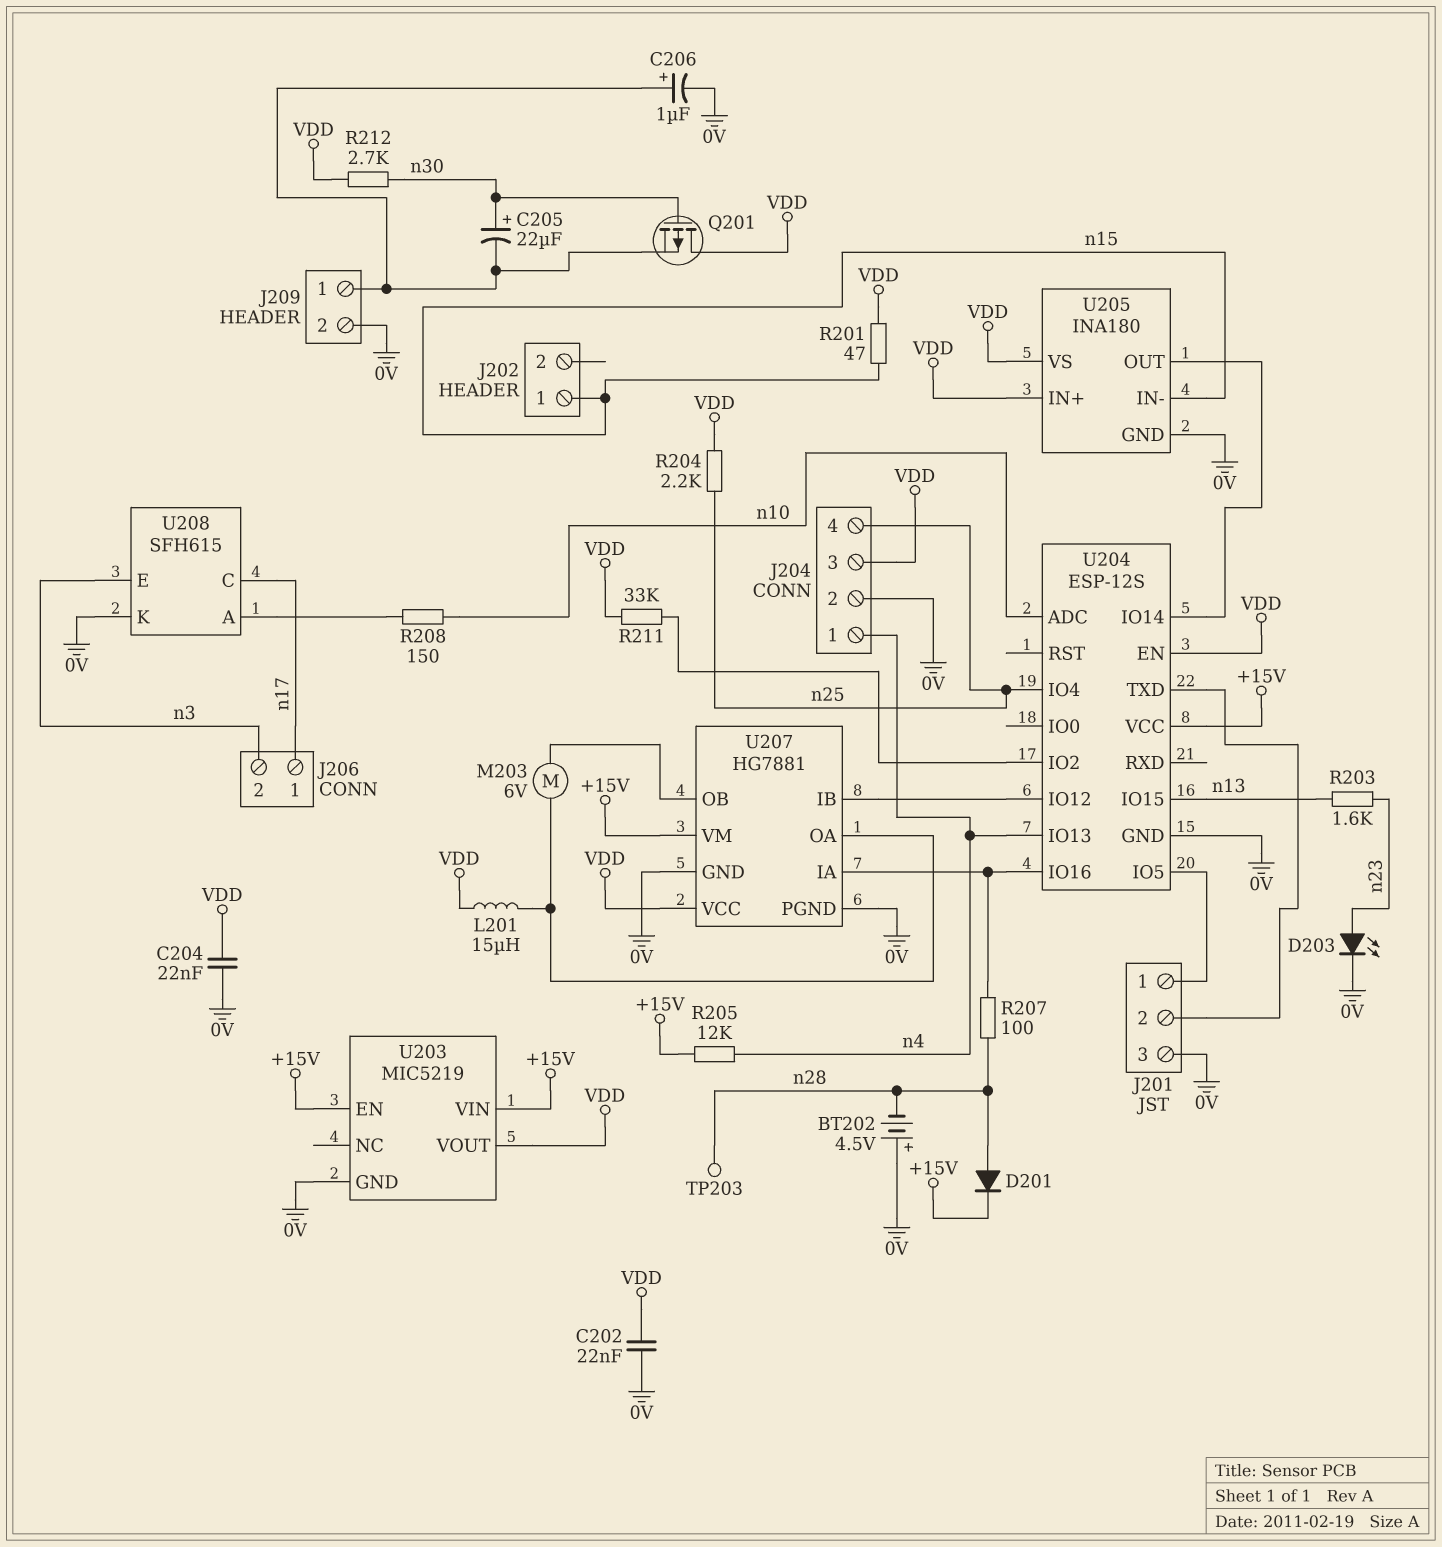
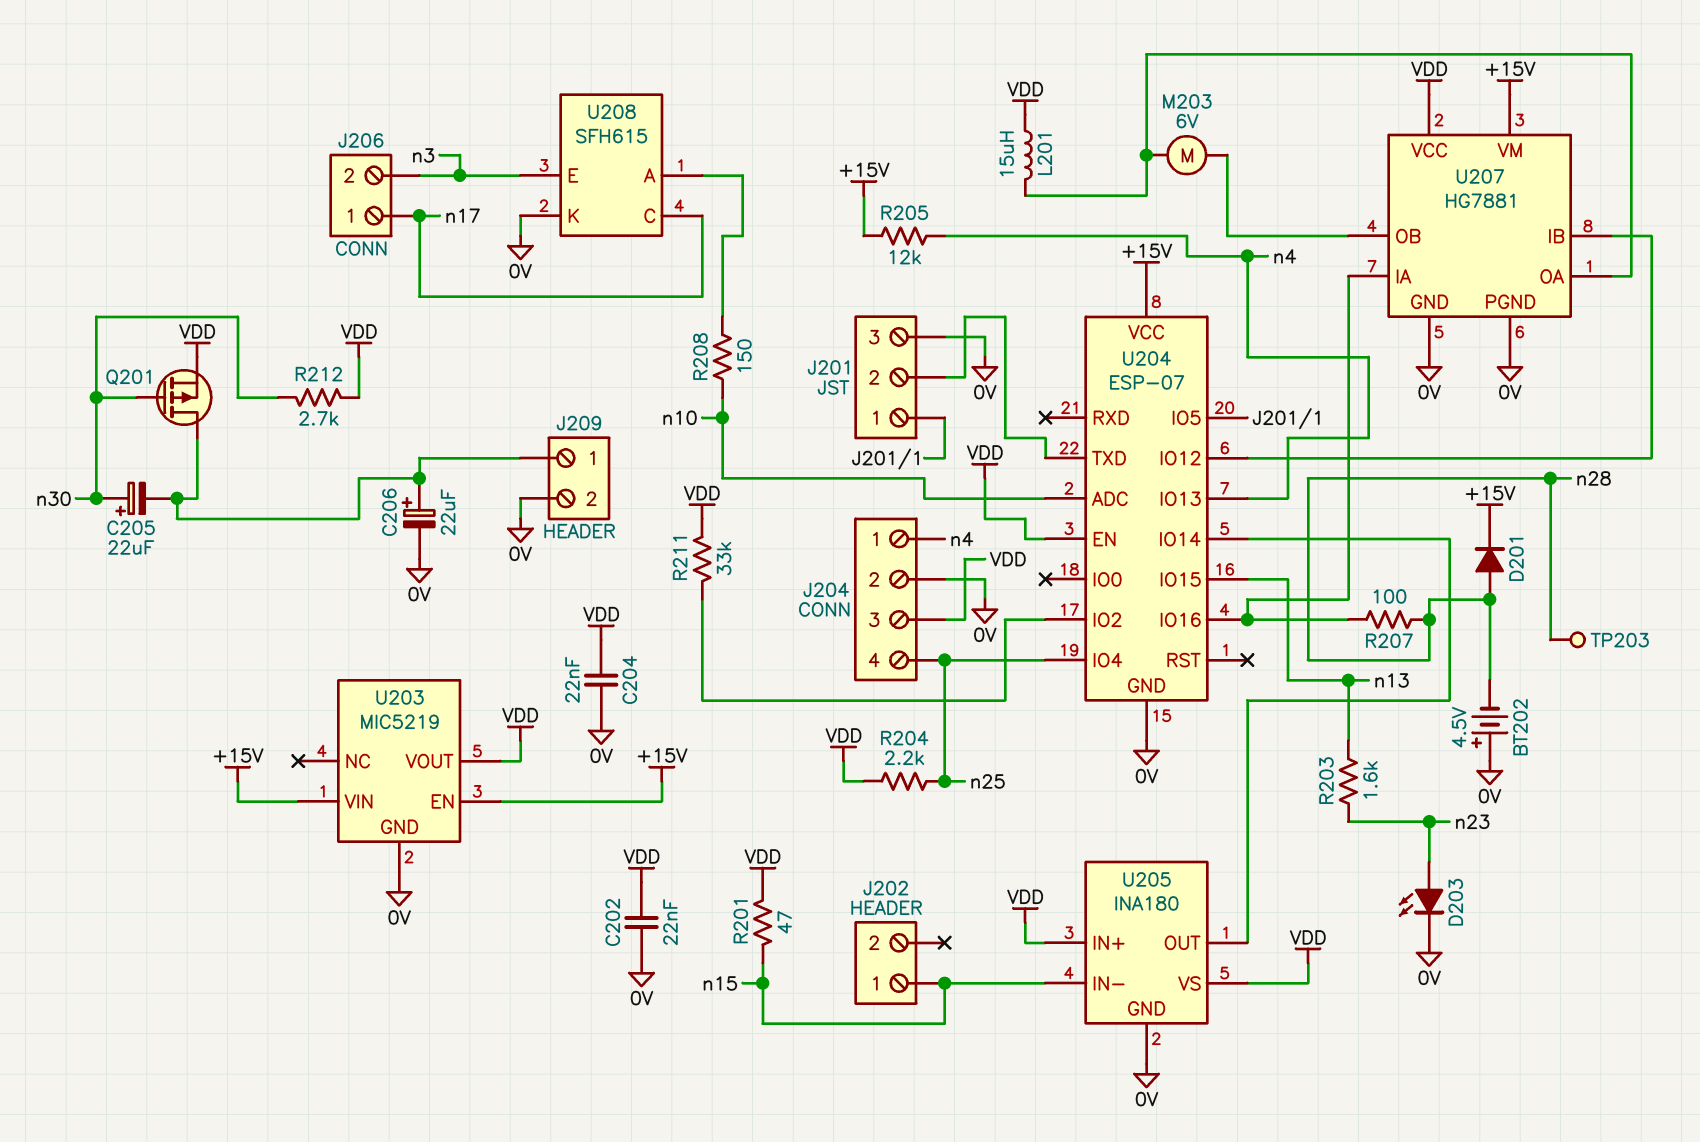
C206: 1uF (plus J209/1, minus 0V) -> 22uF (plus J209/1, minus 0V)
Q201: PMOS (G n30, D VDD, S J209/1) -> PMOS (G n30, D J209/1, S VDD)
U204: ESP-12S -> ESP-07

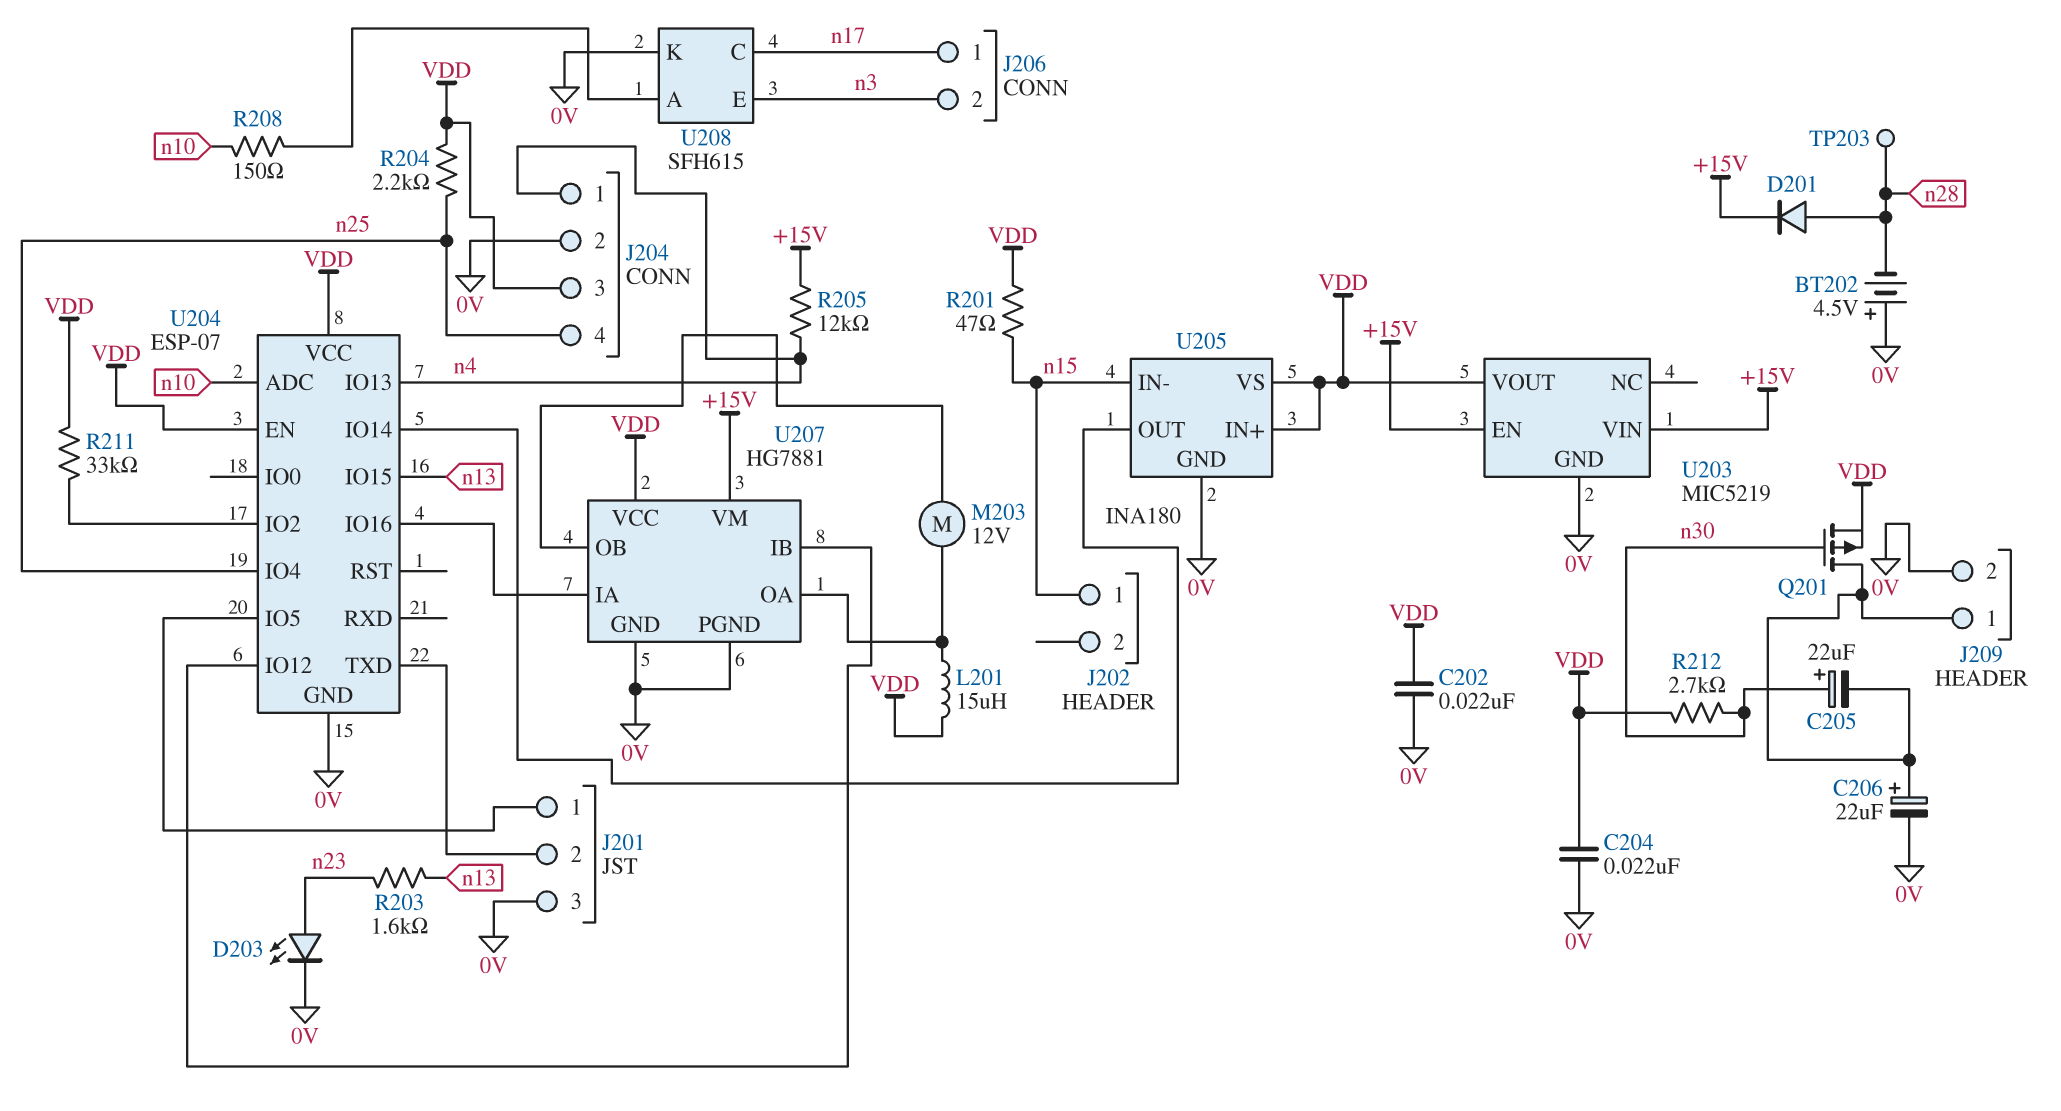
M203: motor 6V (U207/OA, U207/OB) -> motor 12V (U207/OA, U207/OB)
R207: 100 (U204/IO16, n28) -> none
U204 pin VCC: +15V -> VDD

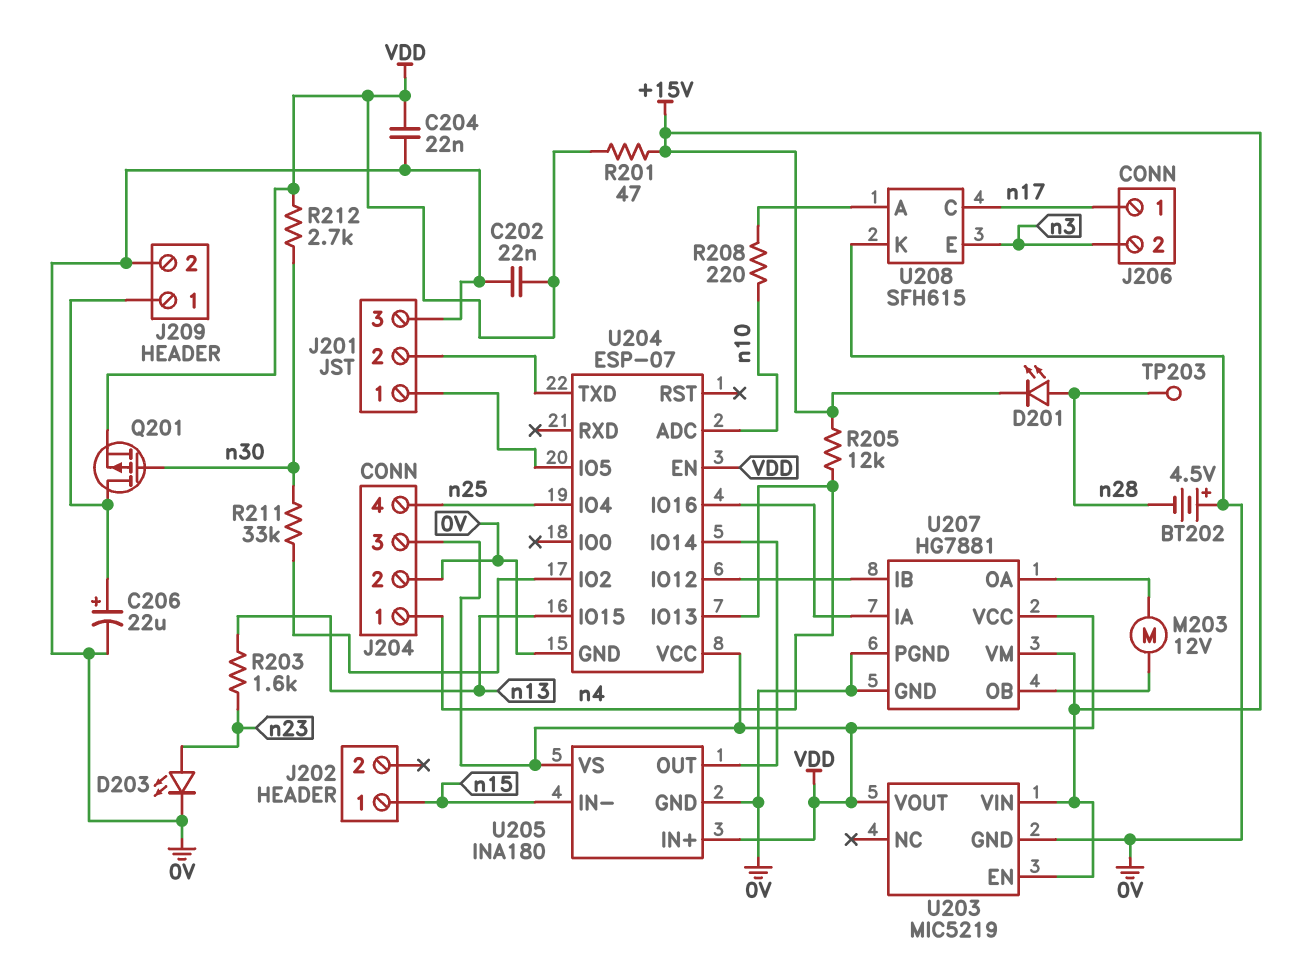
C205: 22uF (plus n30, minus J209/1) -> none
D201: diode (A n28, K +15V) -> LED (A n28, K +15V)
L201: 15uH (U207/OA, VDD) -> none
R201: 47 (VDD, n15) -> 47 (+15V, VDD)
R204: 2.2k (VDD, n25) -> none
R208: 150 (U208/A, n10) -> 220 (U208/A, n10)
R211: 33k (U204/IO2, VDD) -> 33k (U204/IO2, n30)

